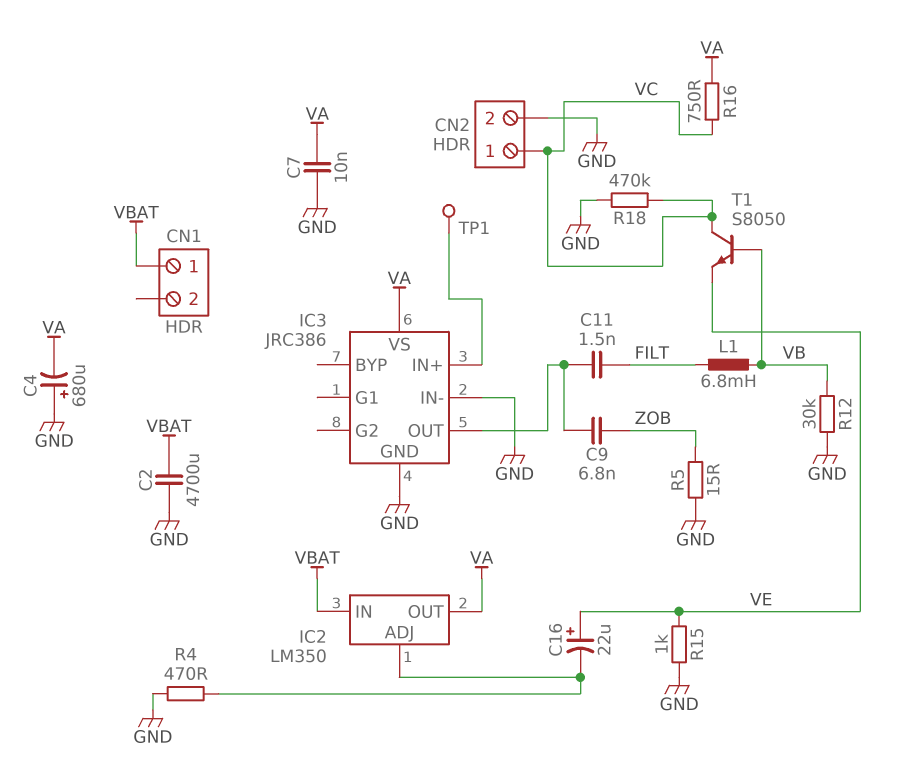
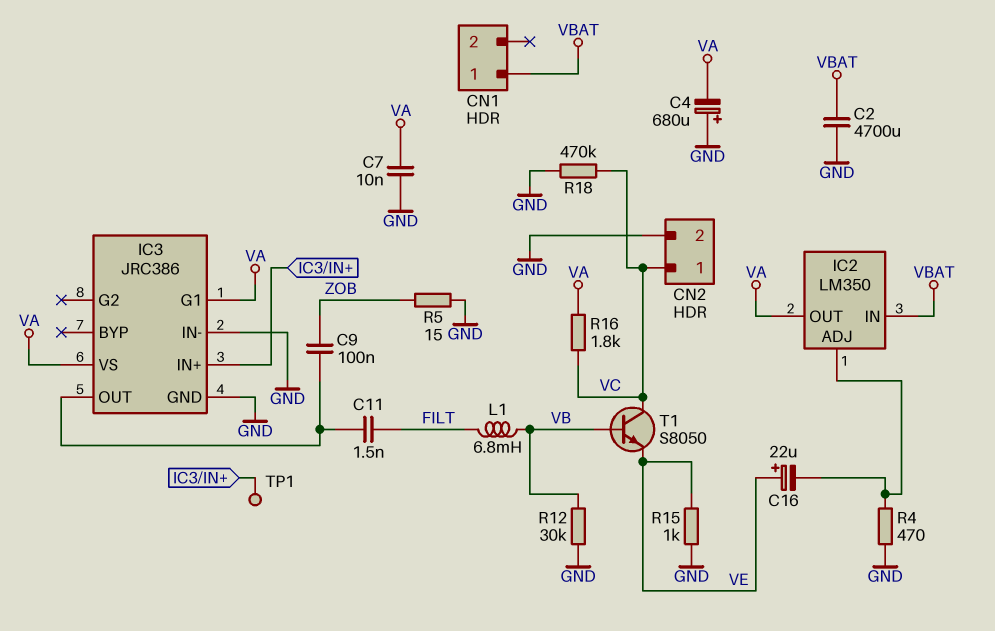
C9: 6.8nF (IC3/OUT, ZOB) -> 100nF (IC3/OUT, ZOB)
IC3 pin G1: none -> VA
R16: 750 (VA, VC) -> 1.8k (VA, VC)

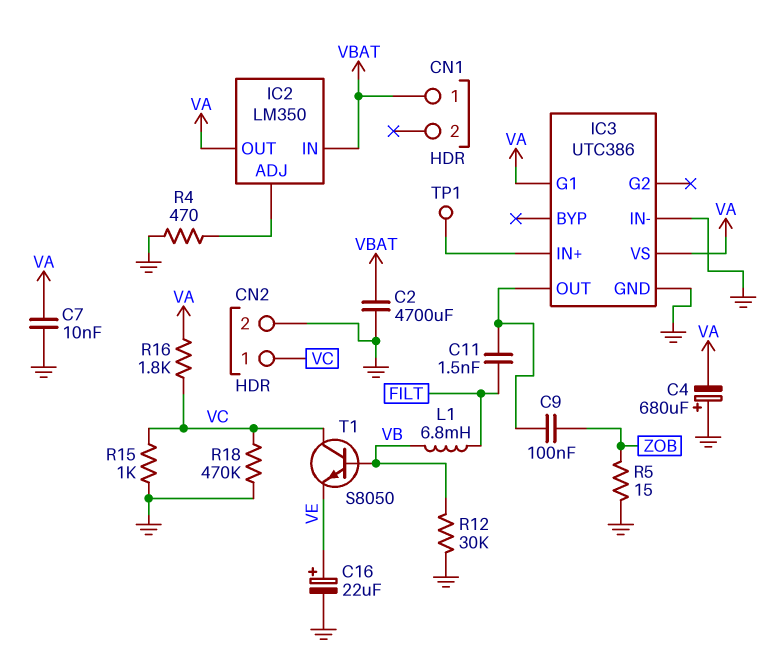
C16: 22uF (plus VE, minus IC2/ADJ) -> 22uF (plus VE, minus GND)
IC3: JRC386 -> UTC386
R15: 1k (GND, VE) -> 1k (GND, VC)

